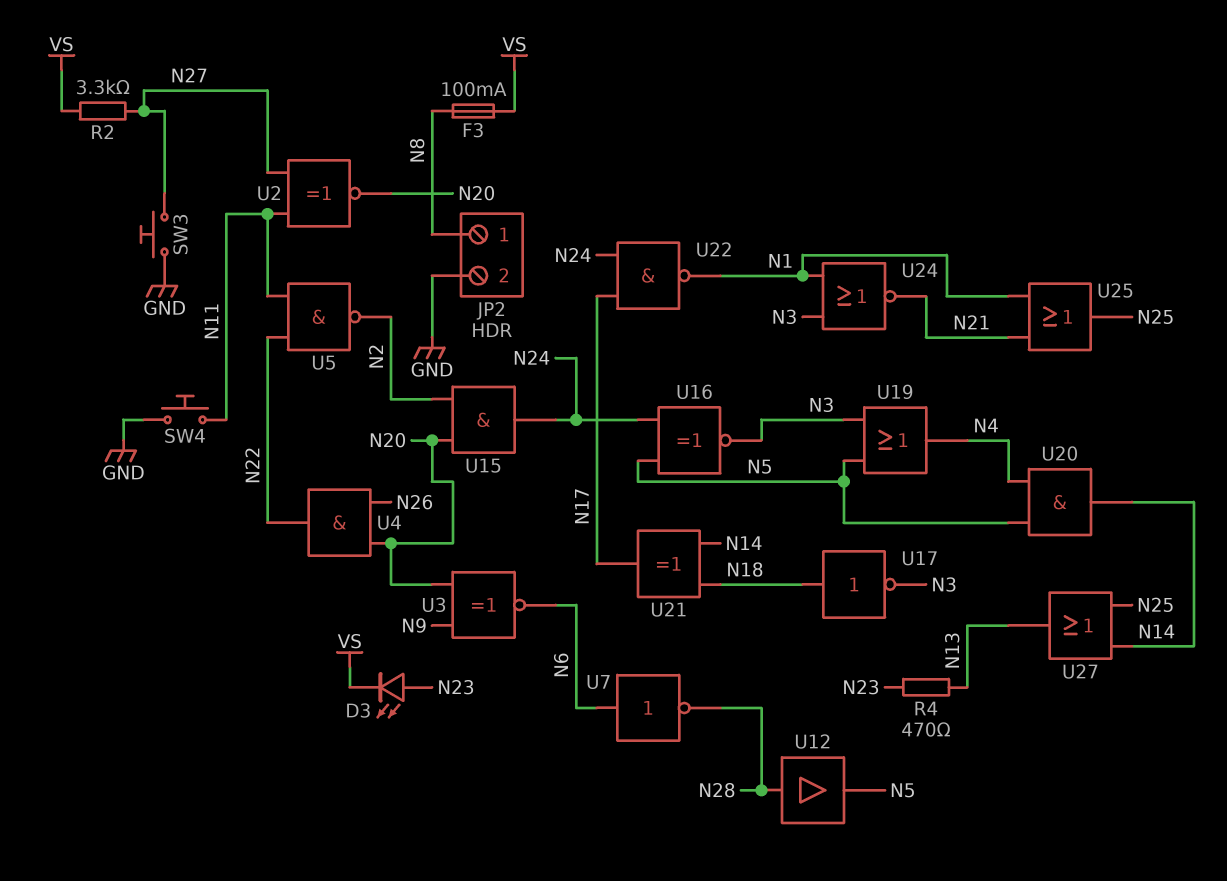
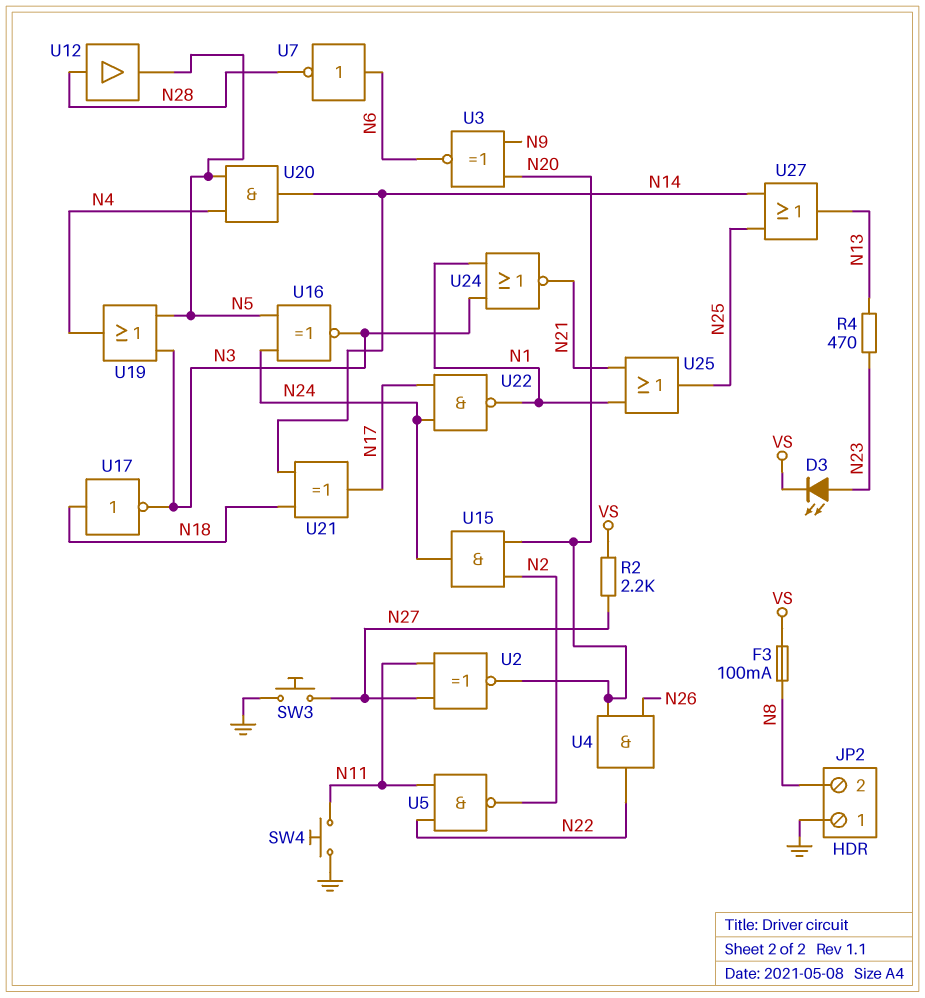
JP2 pin 1: N8 -> GND
JP2 pin 2: GND -> N8
R2: 3.3k (N27, VS) -> 2.2k (N27, VS)

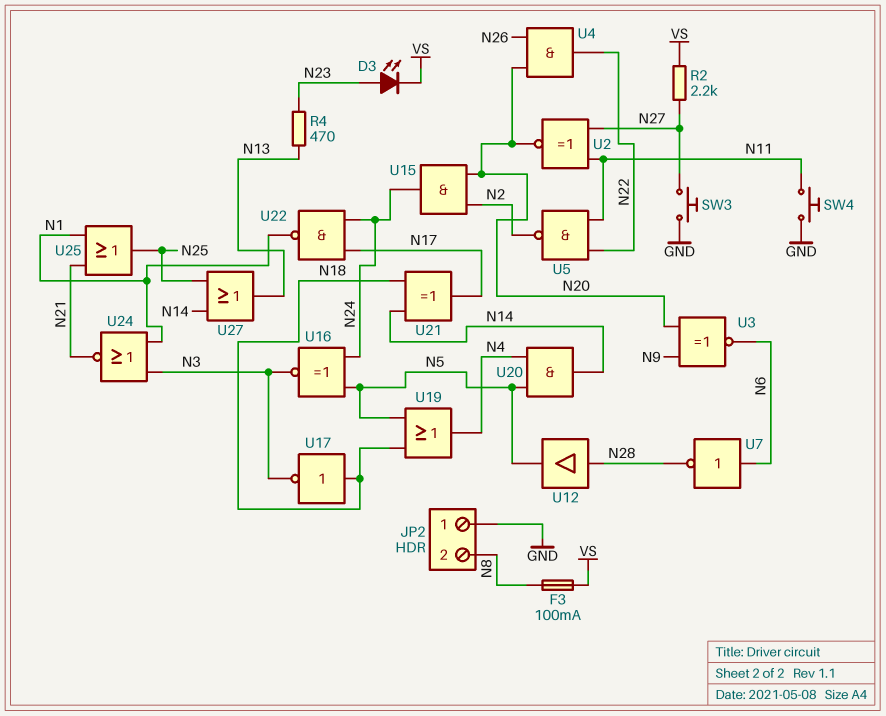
U19: OR (in N3, in N5, out N4) -> OR (in N5, in N18, out N4)

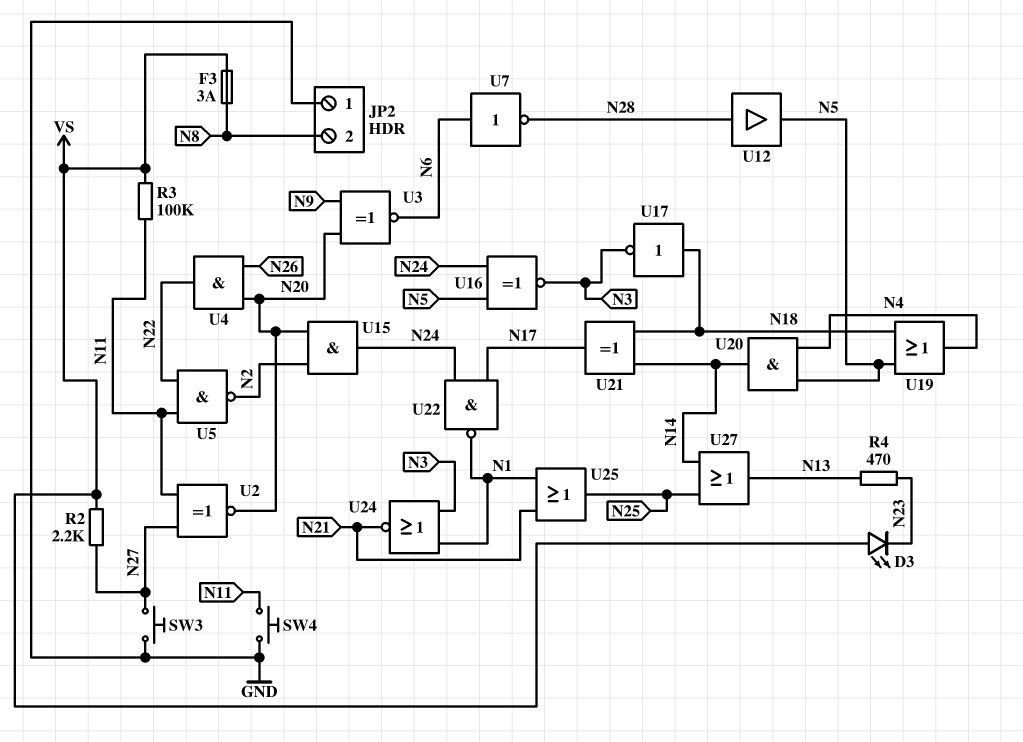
D3: LED (A N23, K VS) -> LED (A VS, K N23)
F3: 100mA (N8, VS) -> 3A (N8, VS)
R3: none -> 100k (N11, VS)

